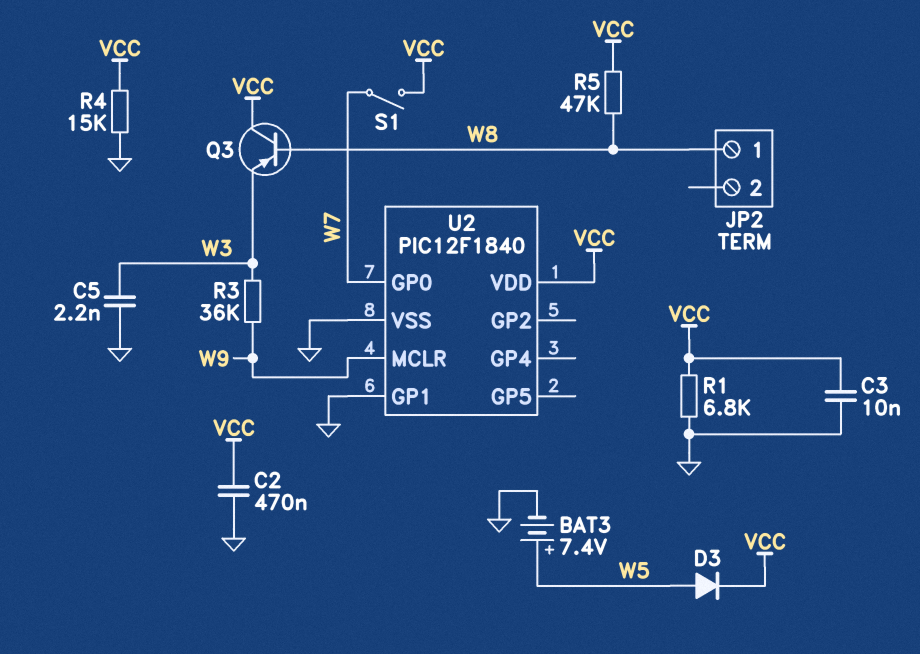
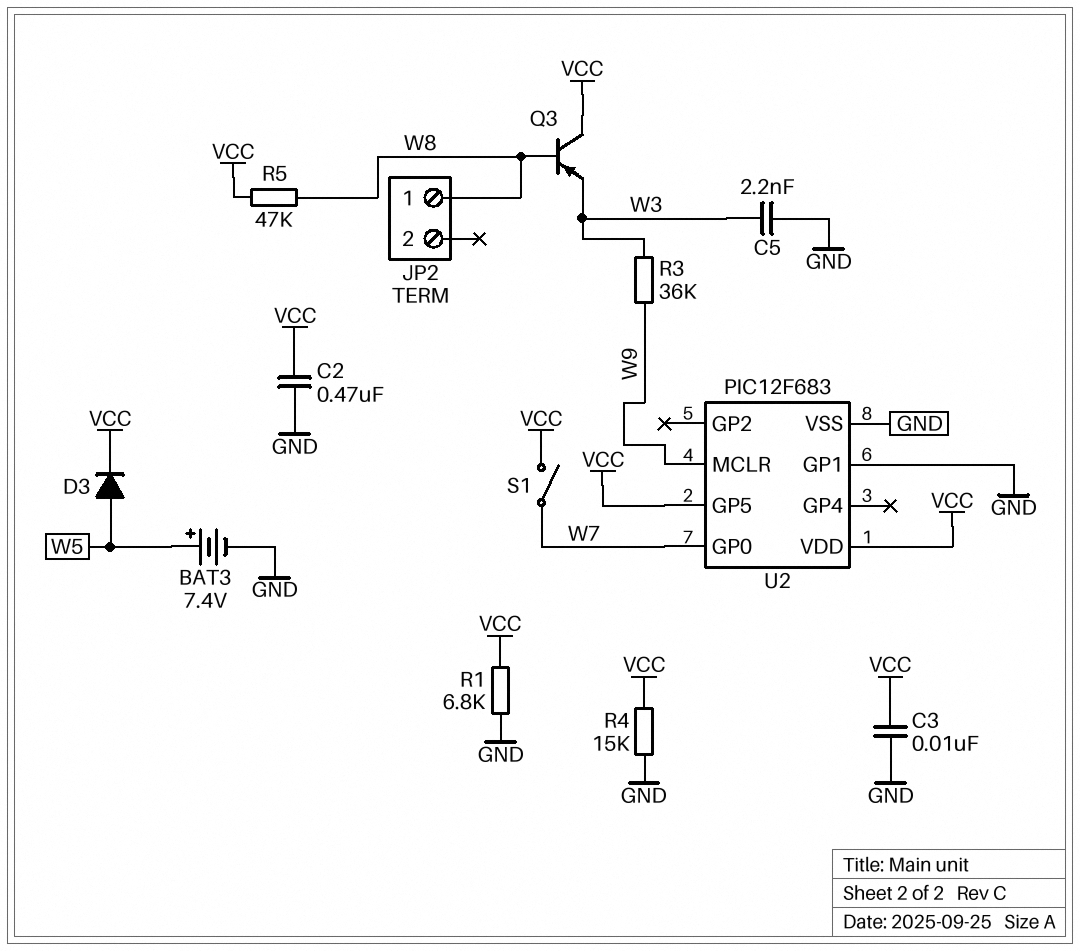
U2: PIC12F1840 -> PIC12F683
U2 pin GP5: none -> VCC

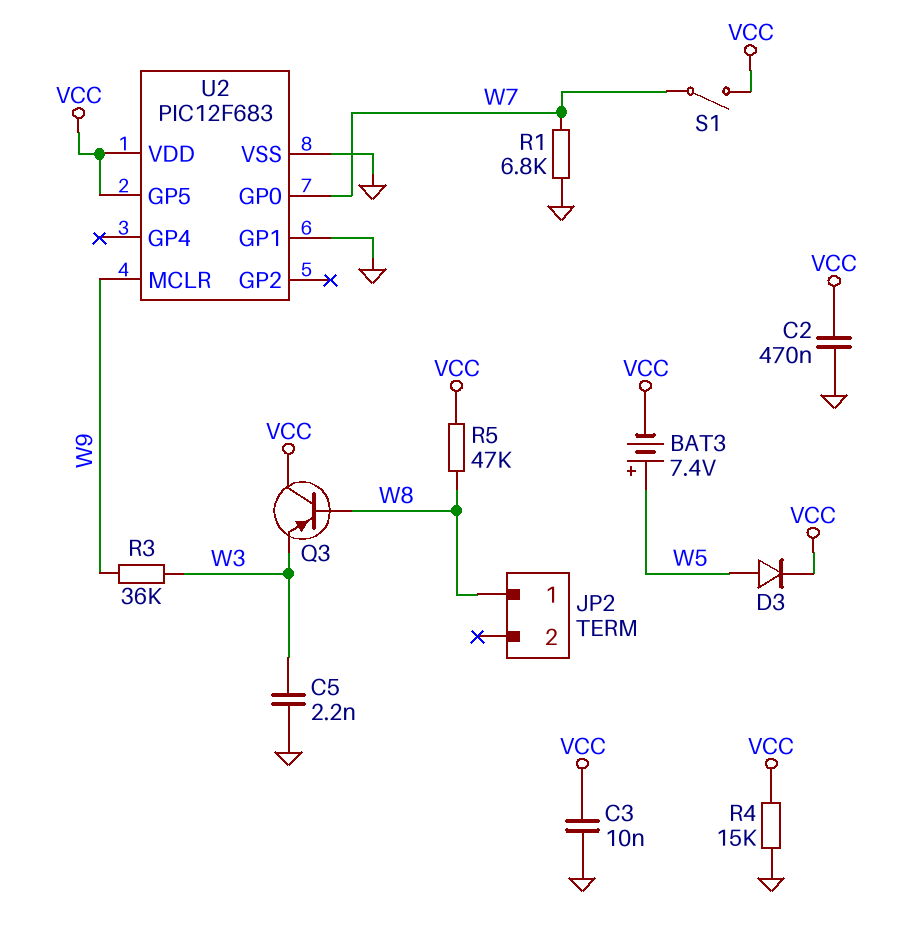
BAT3: 7.4V (plus W5, minus GND) -> 7.4V (plus W5, minus VCC)
R1: 6.8k (GND, VCC) -> 6.8k (GND, W7)

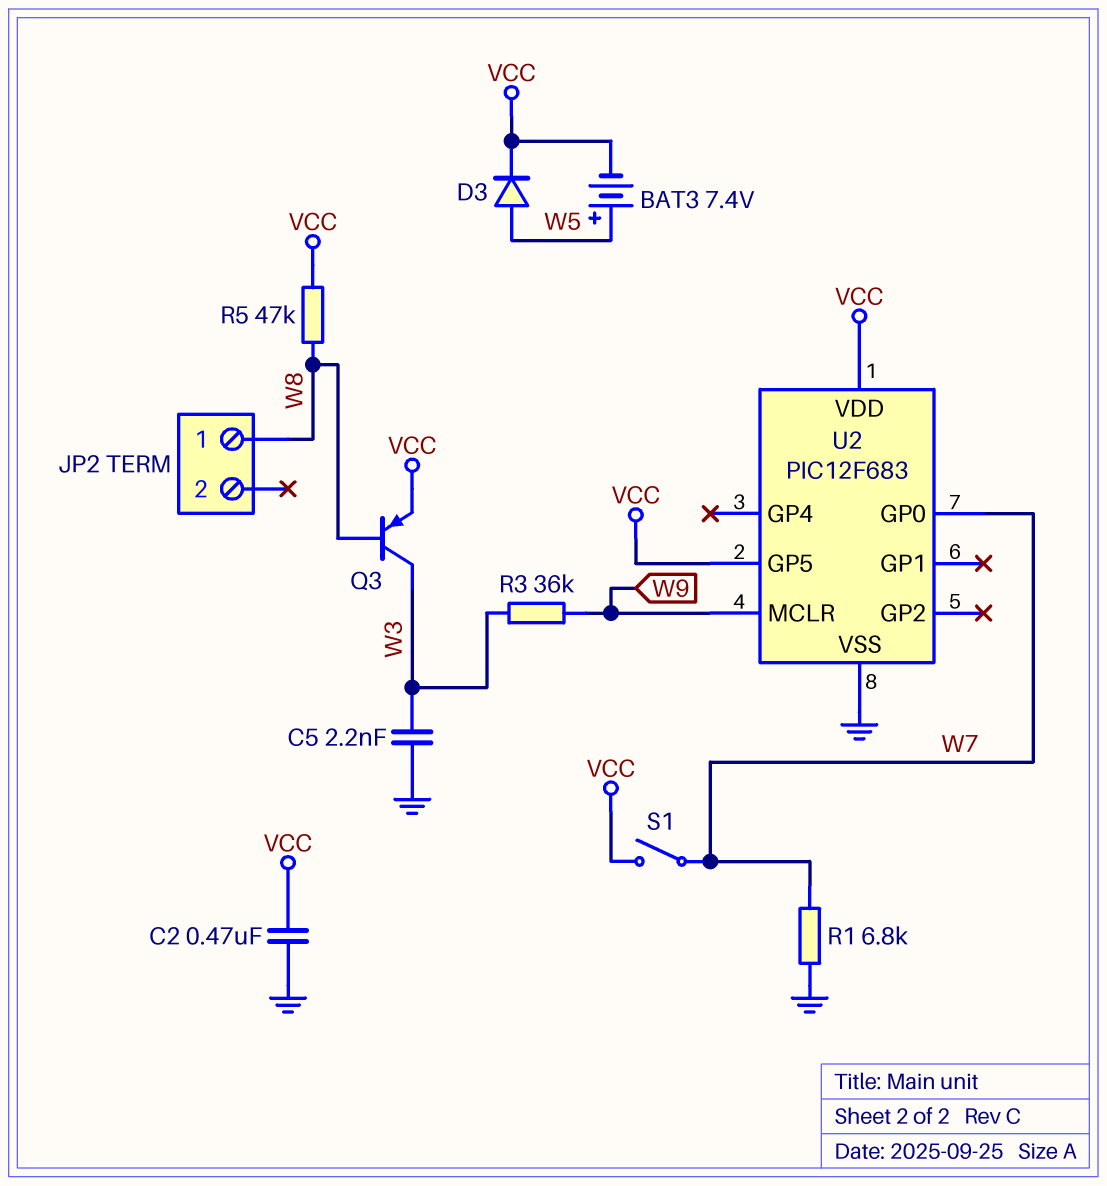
C3: 10nF (GND, VCC) -> none
Q3: PNP (B W8, C VCC, E W3) -> PNP (B W8, C W3, E VCC)
R4: 15k (GND, VCC) -> none
U2 pin GP1: GND -> none

